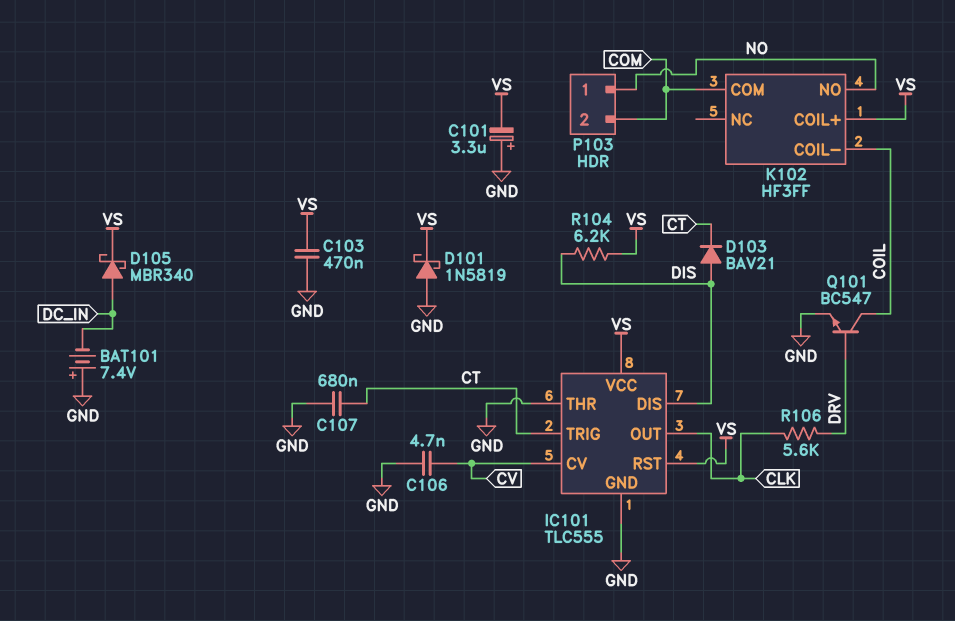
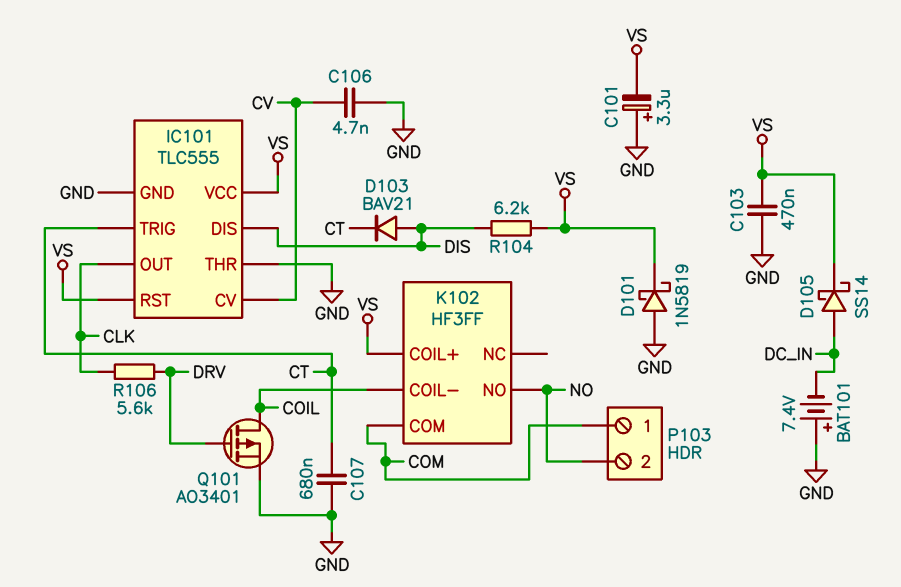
D105: schottky MBR340 (A DC_IN, K VS) -> schottky SS14 (A DC_IN, K VS)
P103 pin 1: NO -> COM
P103 pin 2: COM -> NO
Q101: NPN BC547 (B DRV, C COIL, E GND) -> PMOS AO3401 (G DRV, D COIL, S GND)

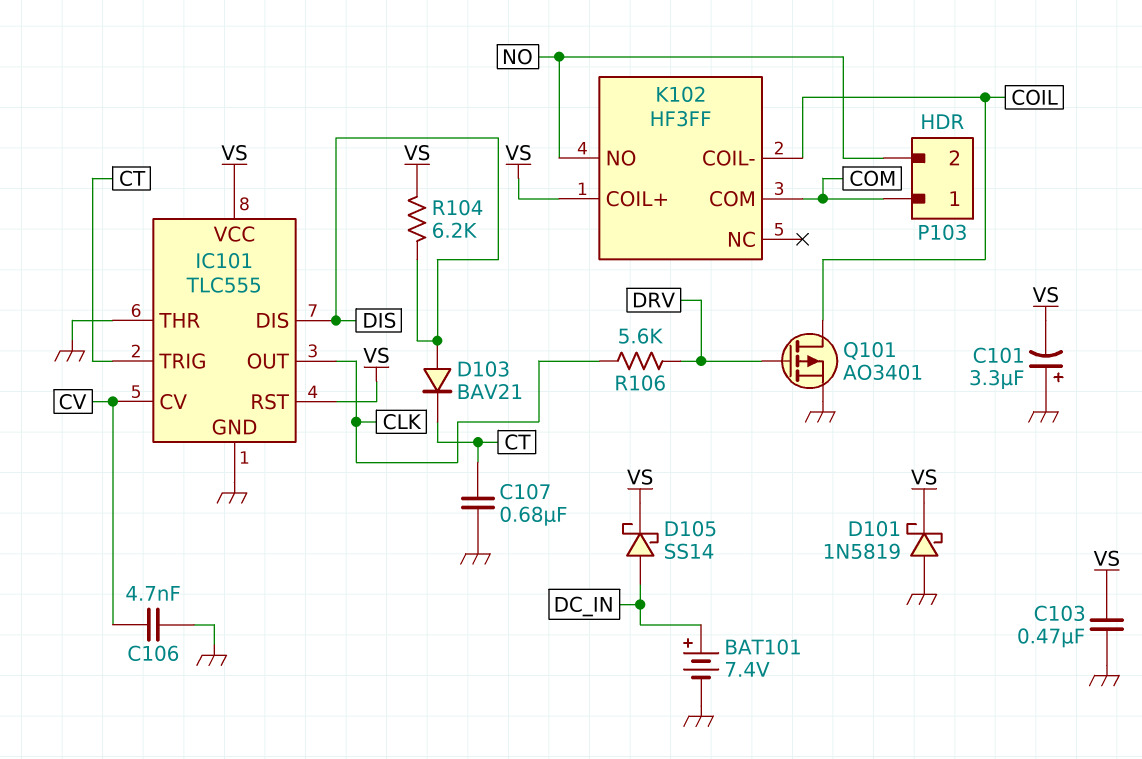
BAT101: 7.4V (plus GND, minus DC_IN) -> 7.4V (plus DC_IN, minus GND)

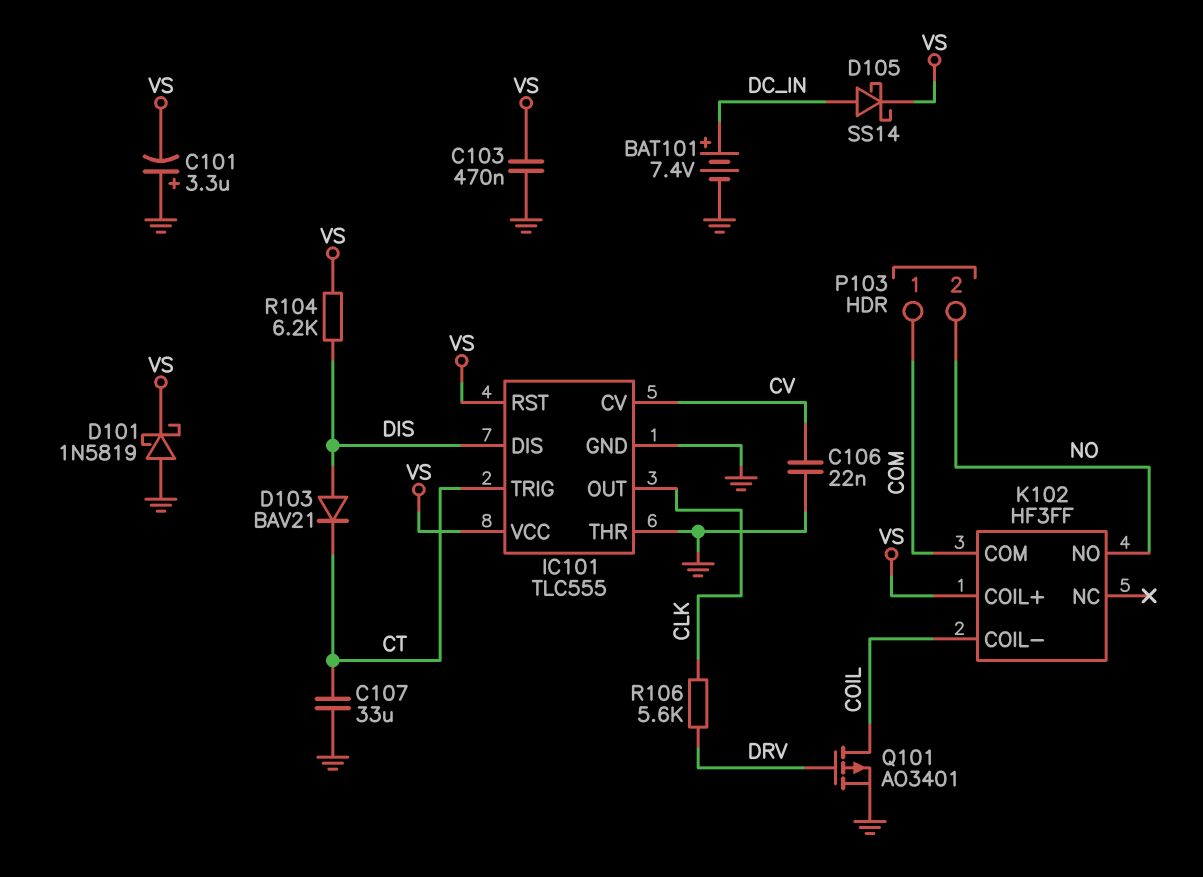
C106: 4.7nF (CV, GND) -> 22nF (CV, GND)
C107: 680nF (CT, GND) -> 33uF (CT, GND)

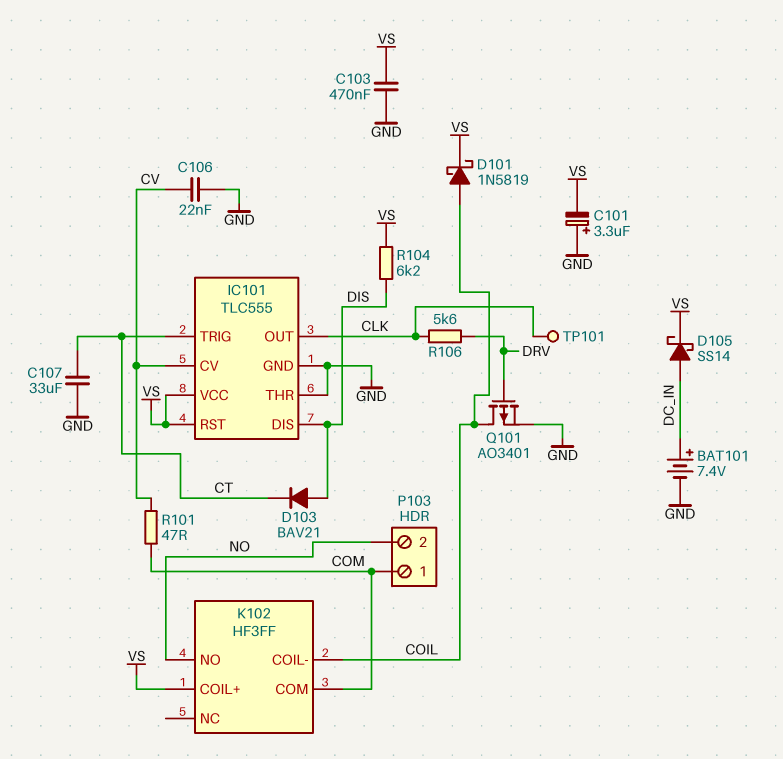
D101: schottky 1N5819 (A GND, K VS) -> schottky 1N5819 (A COIL, K VS)
R101: none -> 47 (COM, CV)
TP101: none -> test point (CLK)

